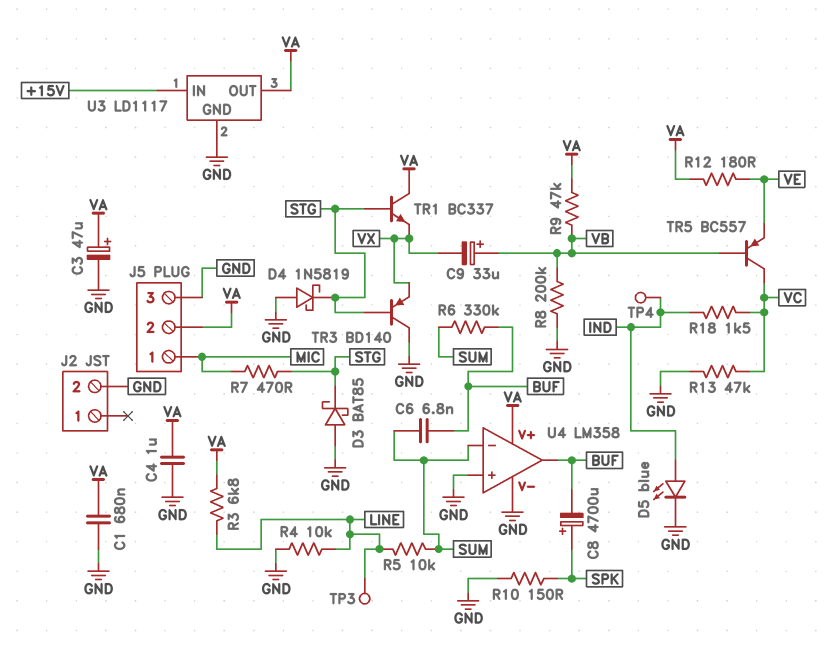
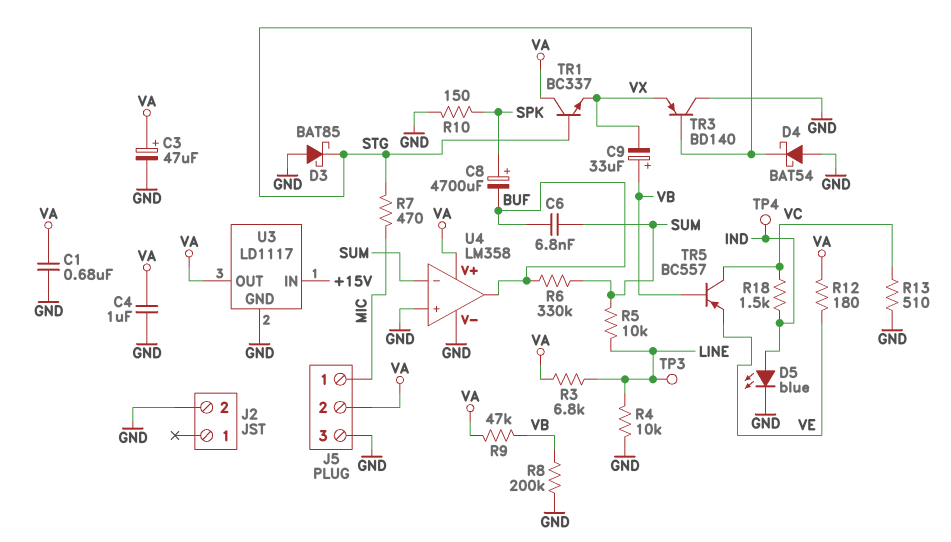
D4: schottky 1N5819 (A GND, K STG) -> schottky BAT54 (A GND, K STG)
R13: 47k (GND, VC) -> 510 (GND, VC)

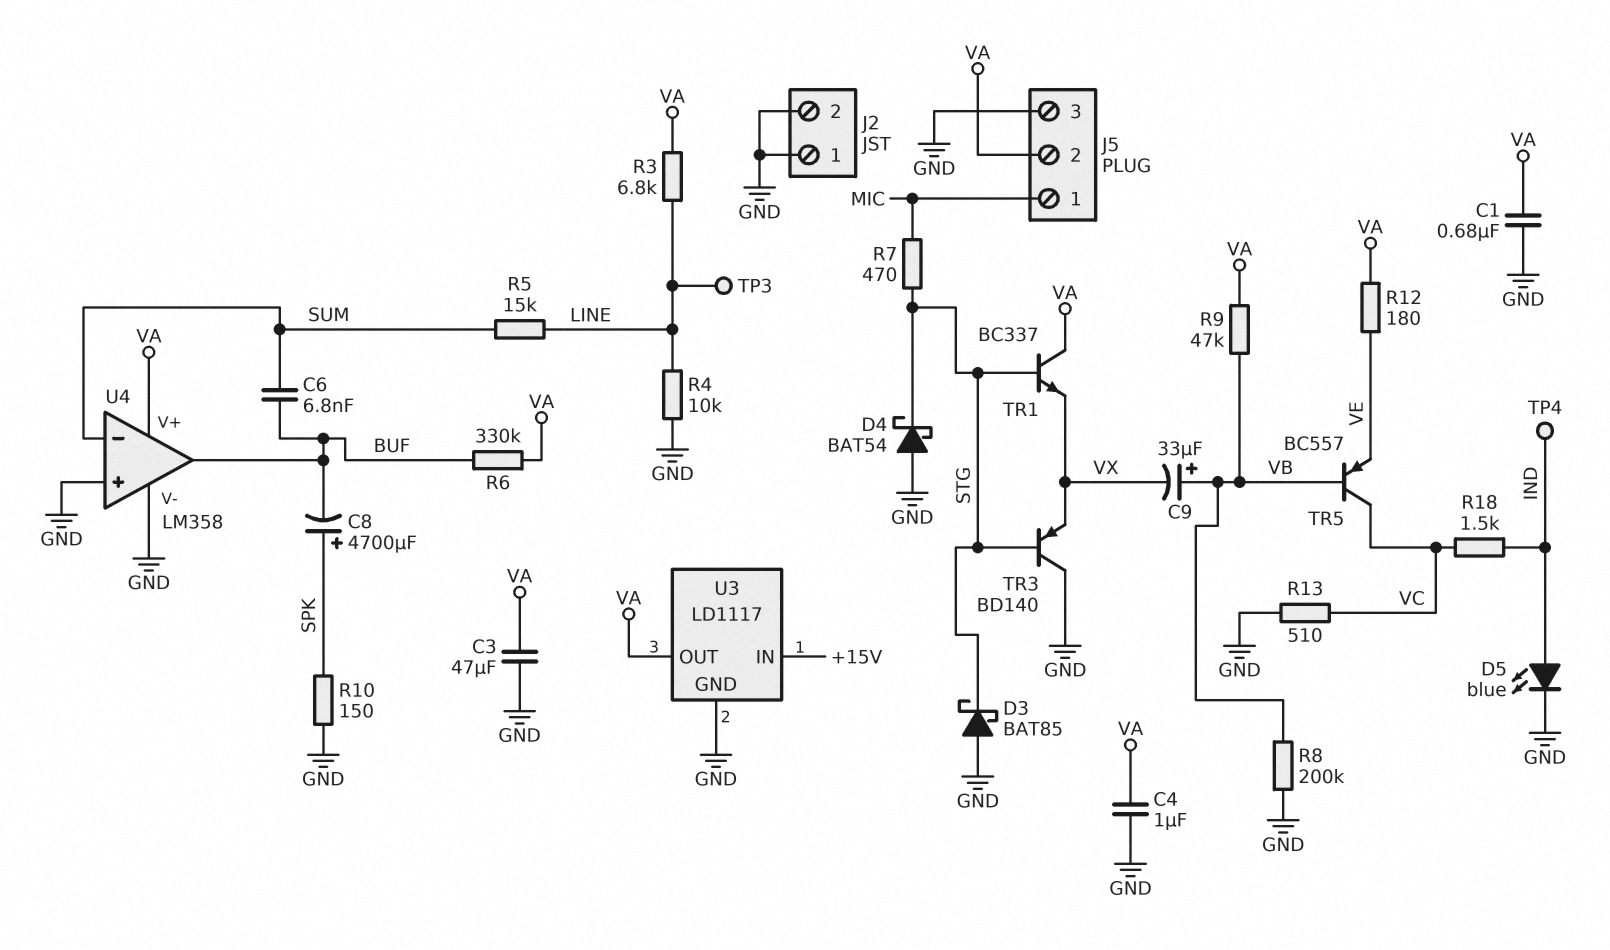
C3: 47uF (plus VA, minus GND) -> 47uF (GND, VA)
J2 pin 1: none -> GND
R5: 10k (LINE, SUM) -> 15k (LINE, SUM)
R6: 330k (BUF, SUM) -> 330k (BUF, VA)

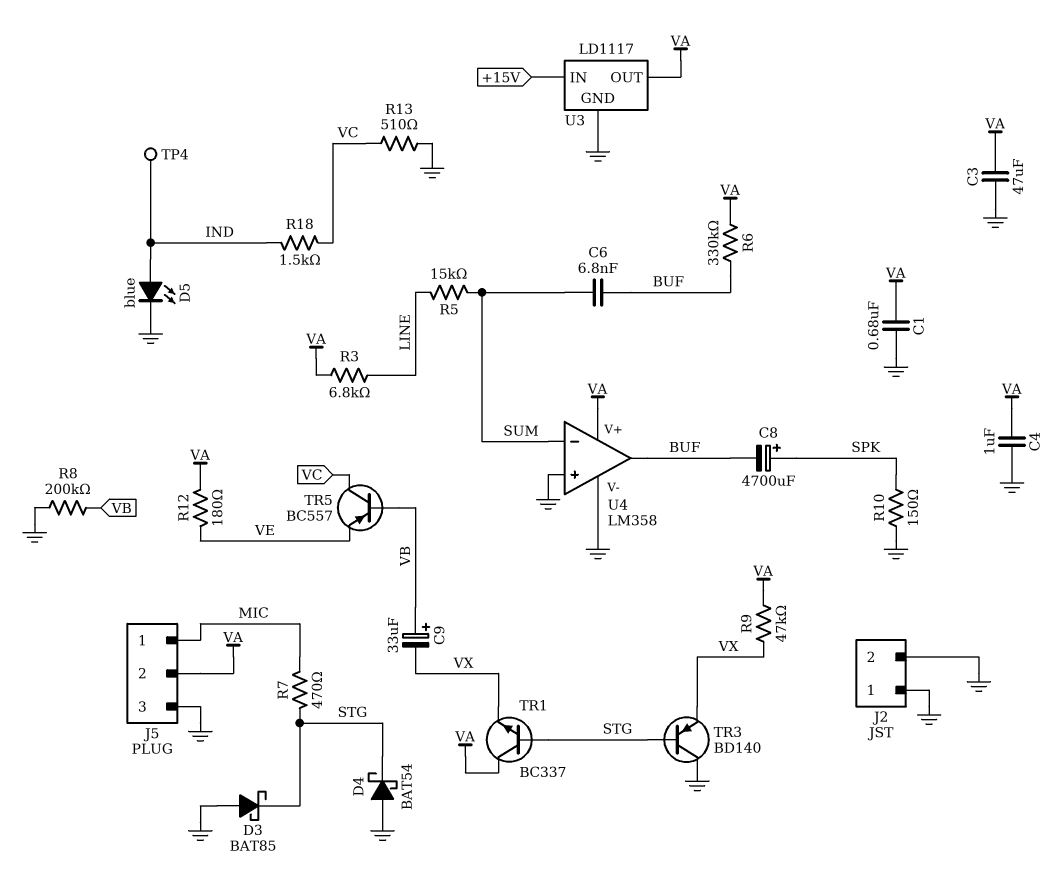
R4: 10k (GND, LINE) -> none
R9: 47k (VA, VB) -> 47k (VA, VX)
TP3: test point (LINE) -> none

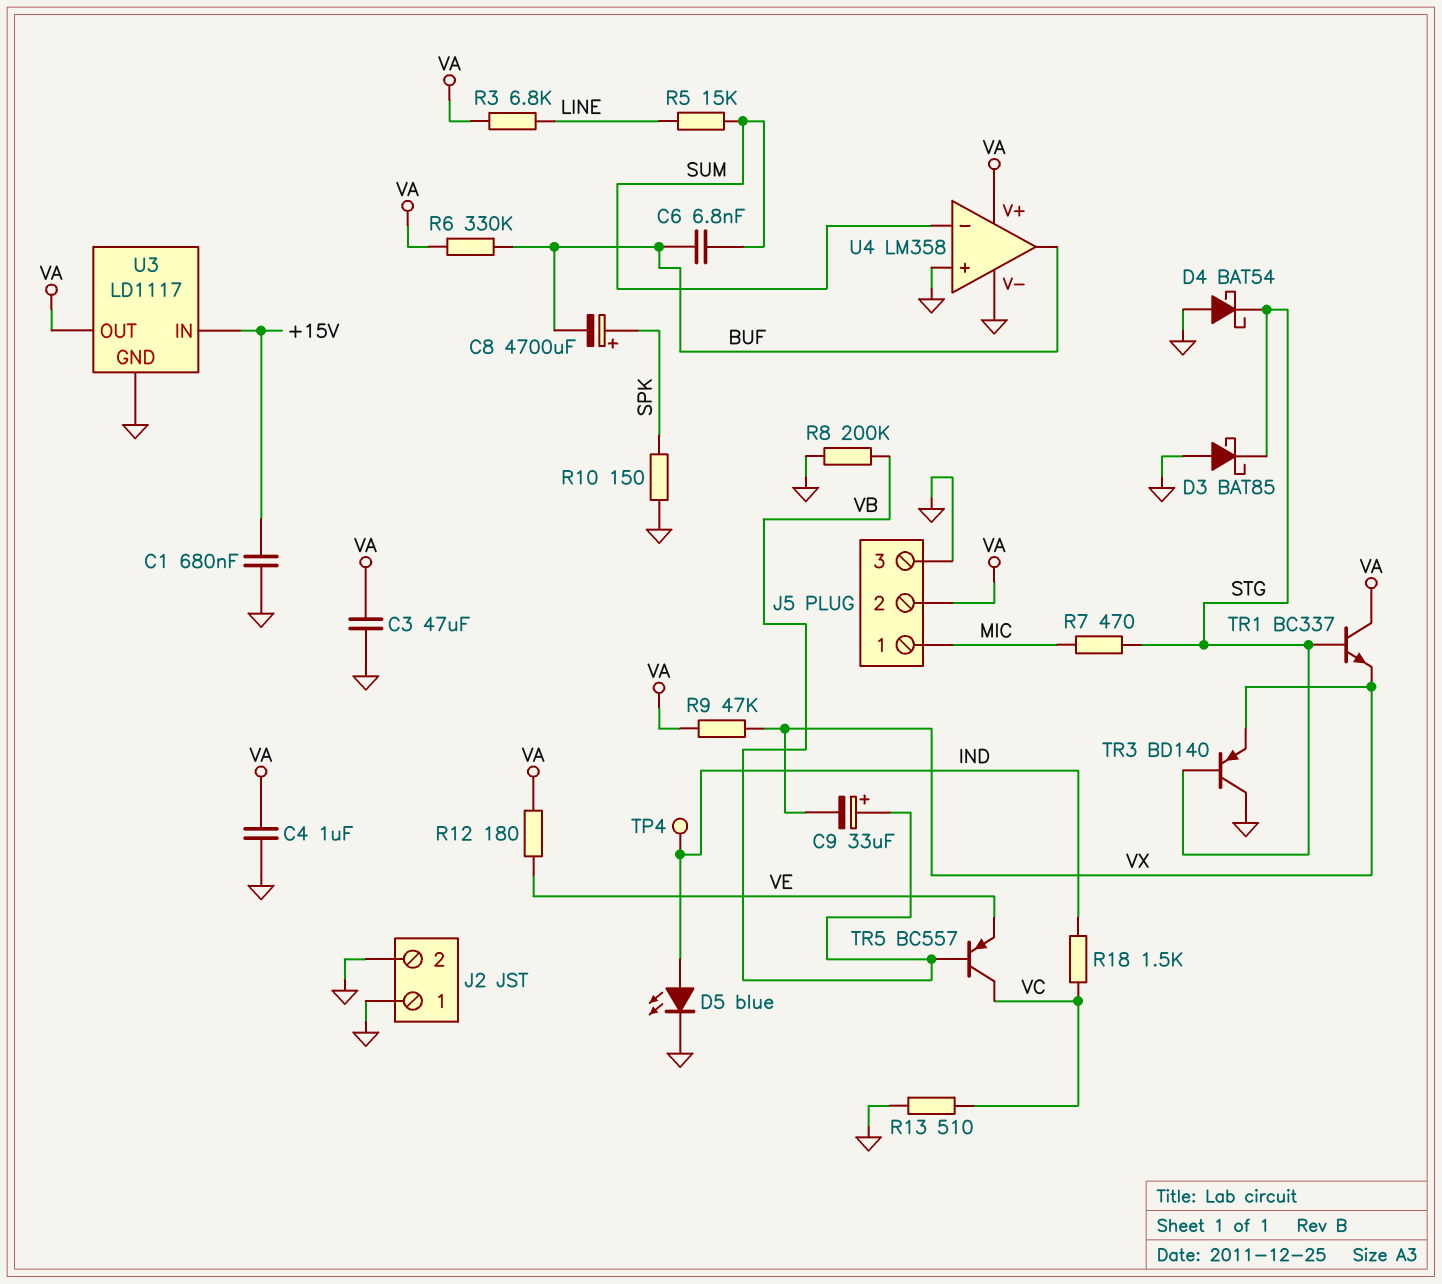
C1: 680nF (GND, VA) -> 680nF (+15V, GND)

